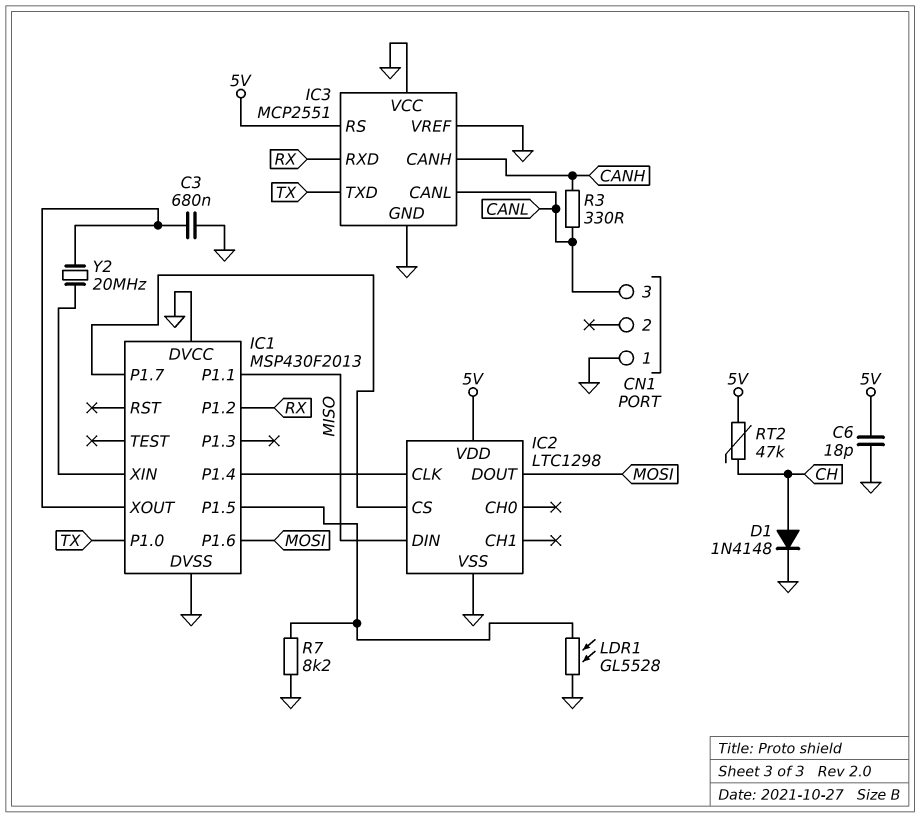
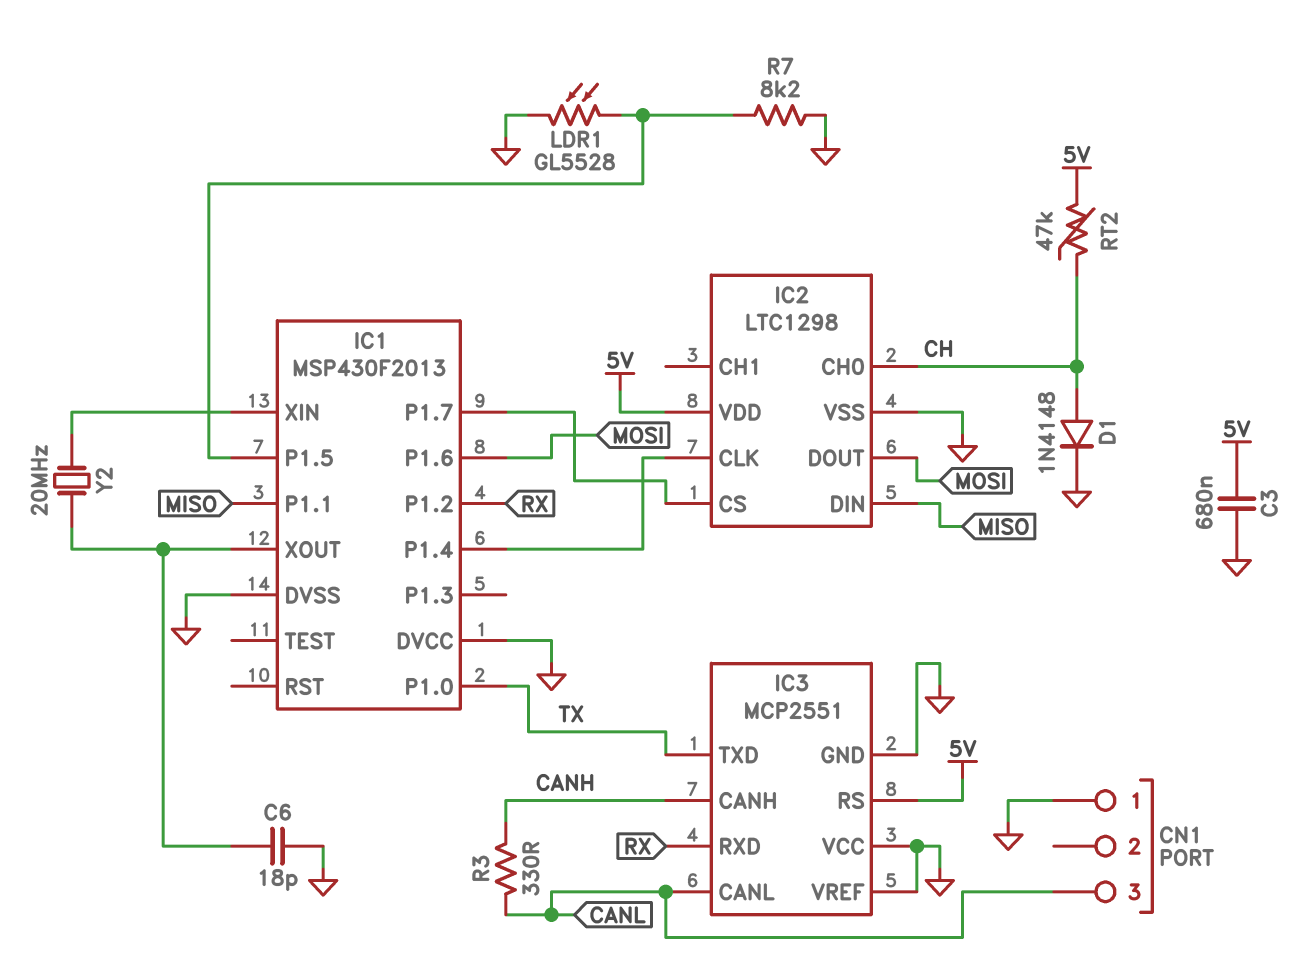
C3: 680nF (GND, IC1/XOUT) -> 680nF (5V, GND)
C6: 18pF (5V, GND) -> 18pF (GND, IC1/XOUT)
IC2 pin CH0: none -> CH

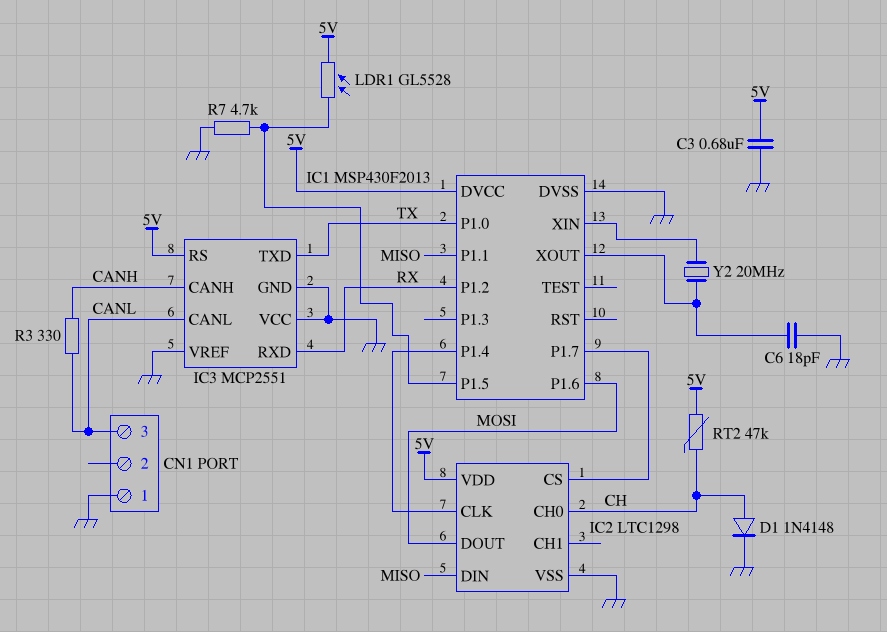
IC1 pin DVCC: GND -> 5V
LDR1: GL5528 (GND, IC1/P1.5) -> GL5528 (5V, IC1/P1.5)
R7: 8.2k (GND, IC1/P1.5) -> 4.7k (GND, IC1/P1.5)

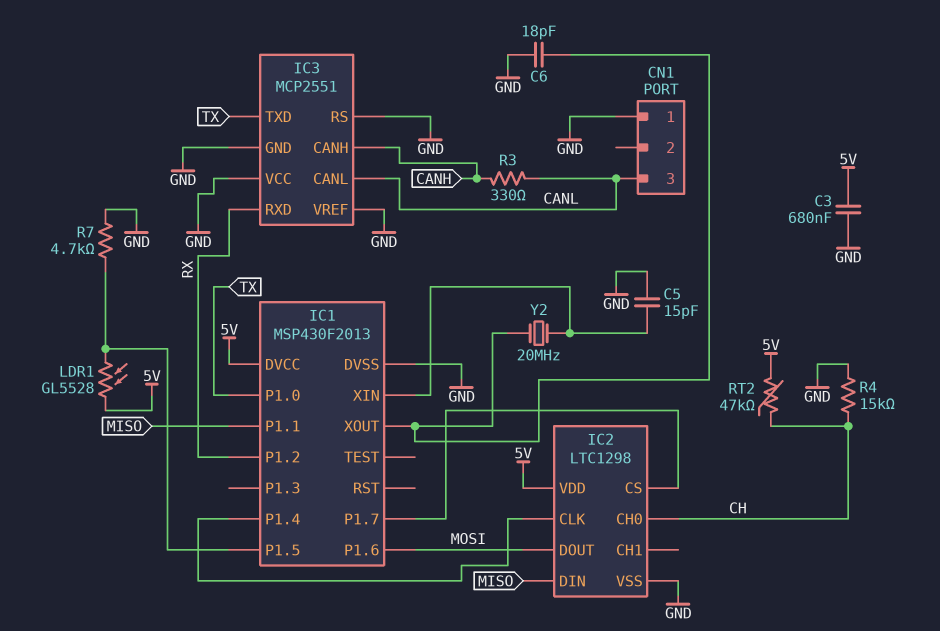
C5: none -> 15pF (GND, IC1/XIN)
D1: diode 1N4148 (A CH, K GND) -> none
IC3 pin RS: 5V -> GND
R4: none -> 15k (CH, GND)

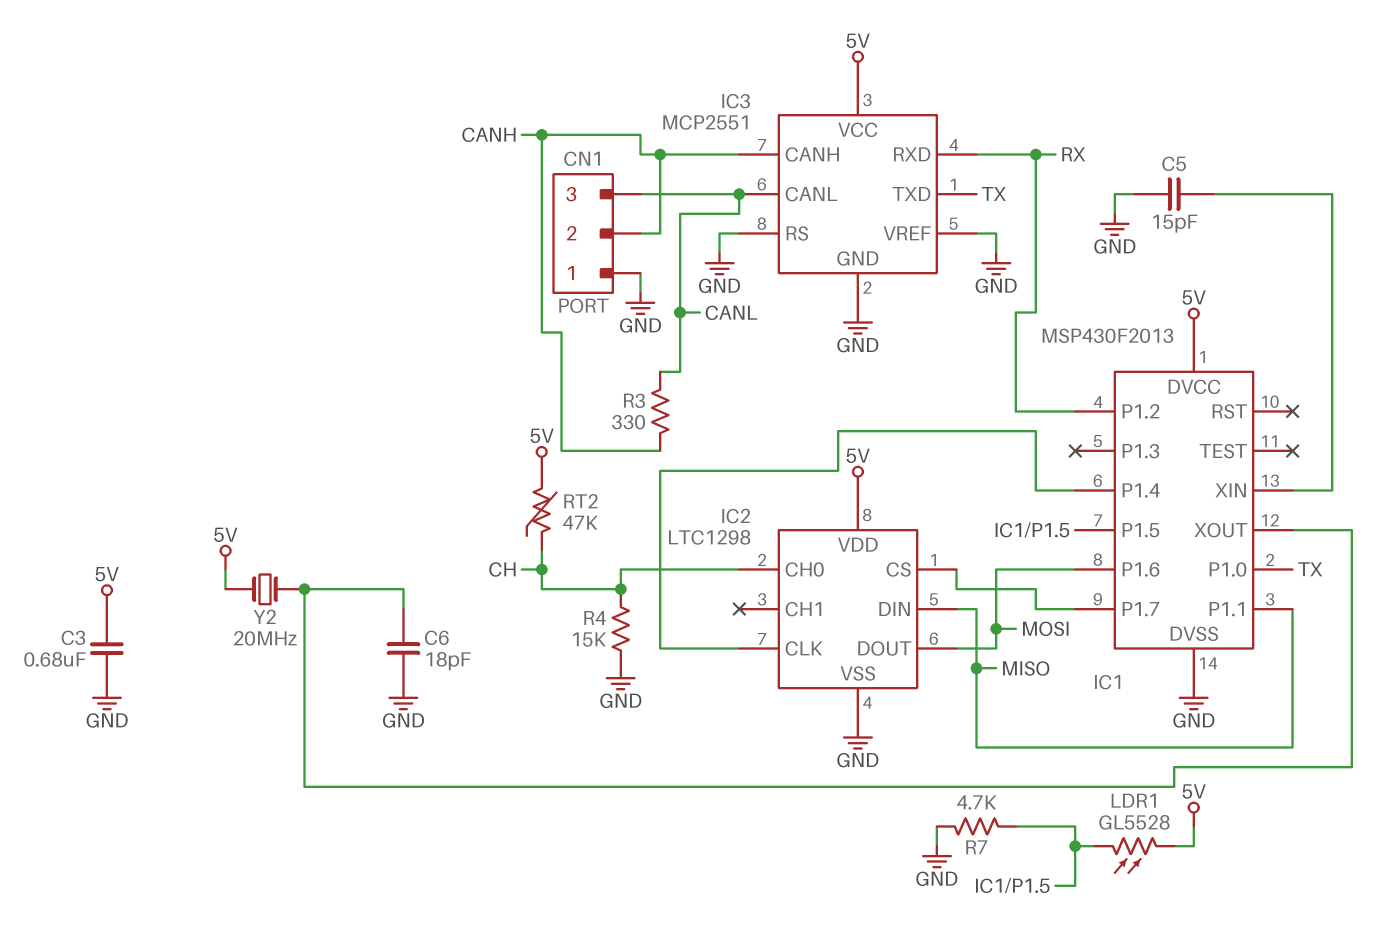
CN1 pin 2: none -> CANH
IC3 pin VCC: GND -> 5V
Y2: 20MHz (IC1/XIN, IC1/XOUT) -> 20MHz (5V, IC1/XOUT)

